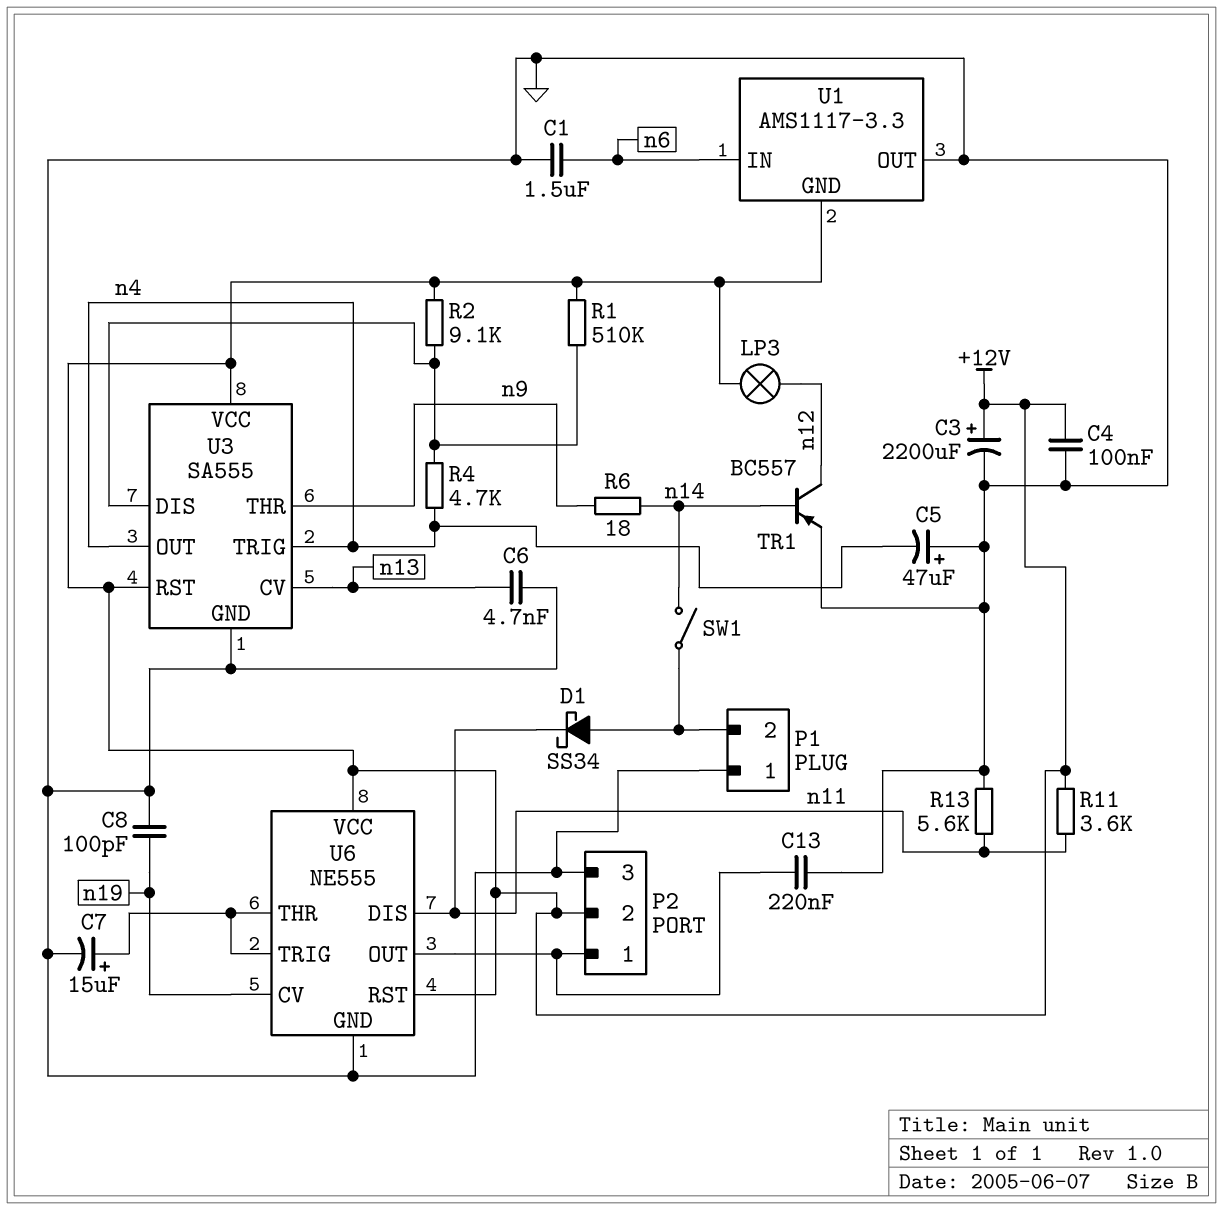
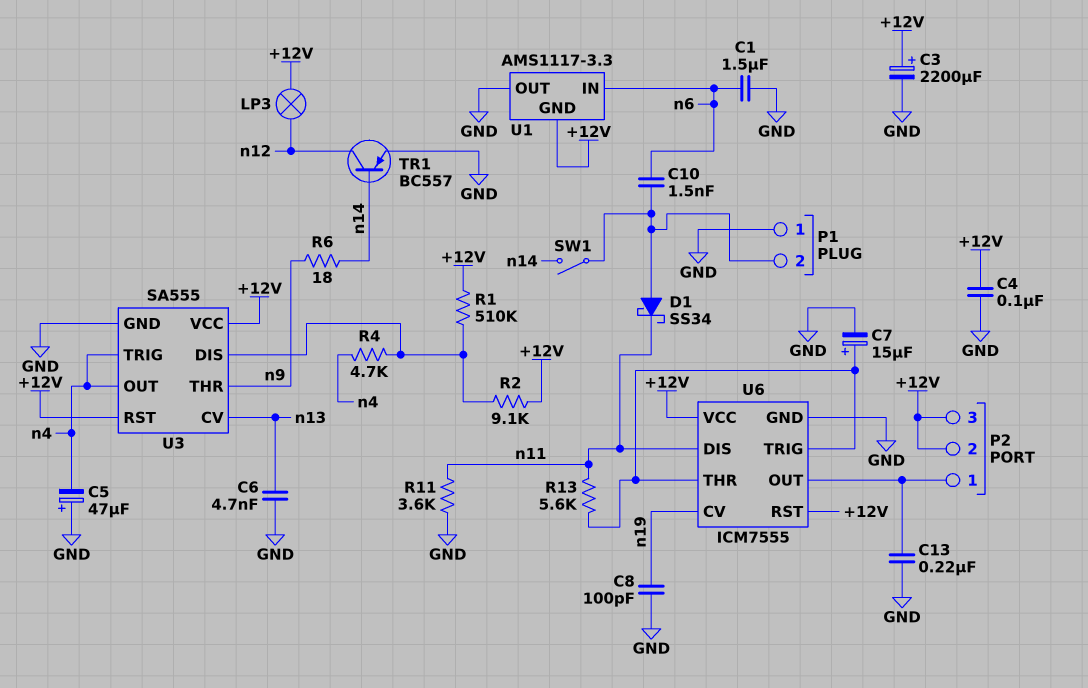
C10: none -> 1.5nF (P1/2, n6)
P2 pin 3: GND -> +12V
R11: 3.6k (+12V, n11) -> 3.6k (GND, n11)
R13: 5.6k (GND, n11) -> 5.6k (U6/THR, n11)
U6: NE555 -> ICM7555

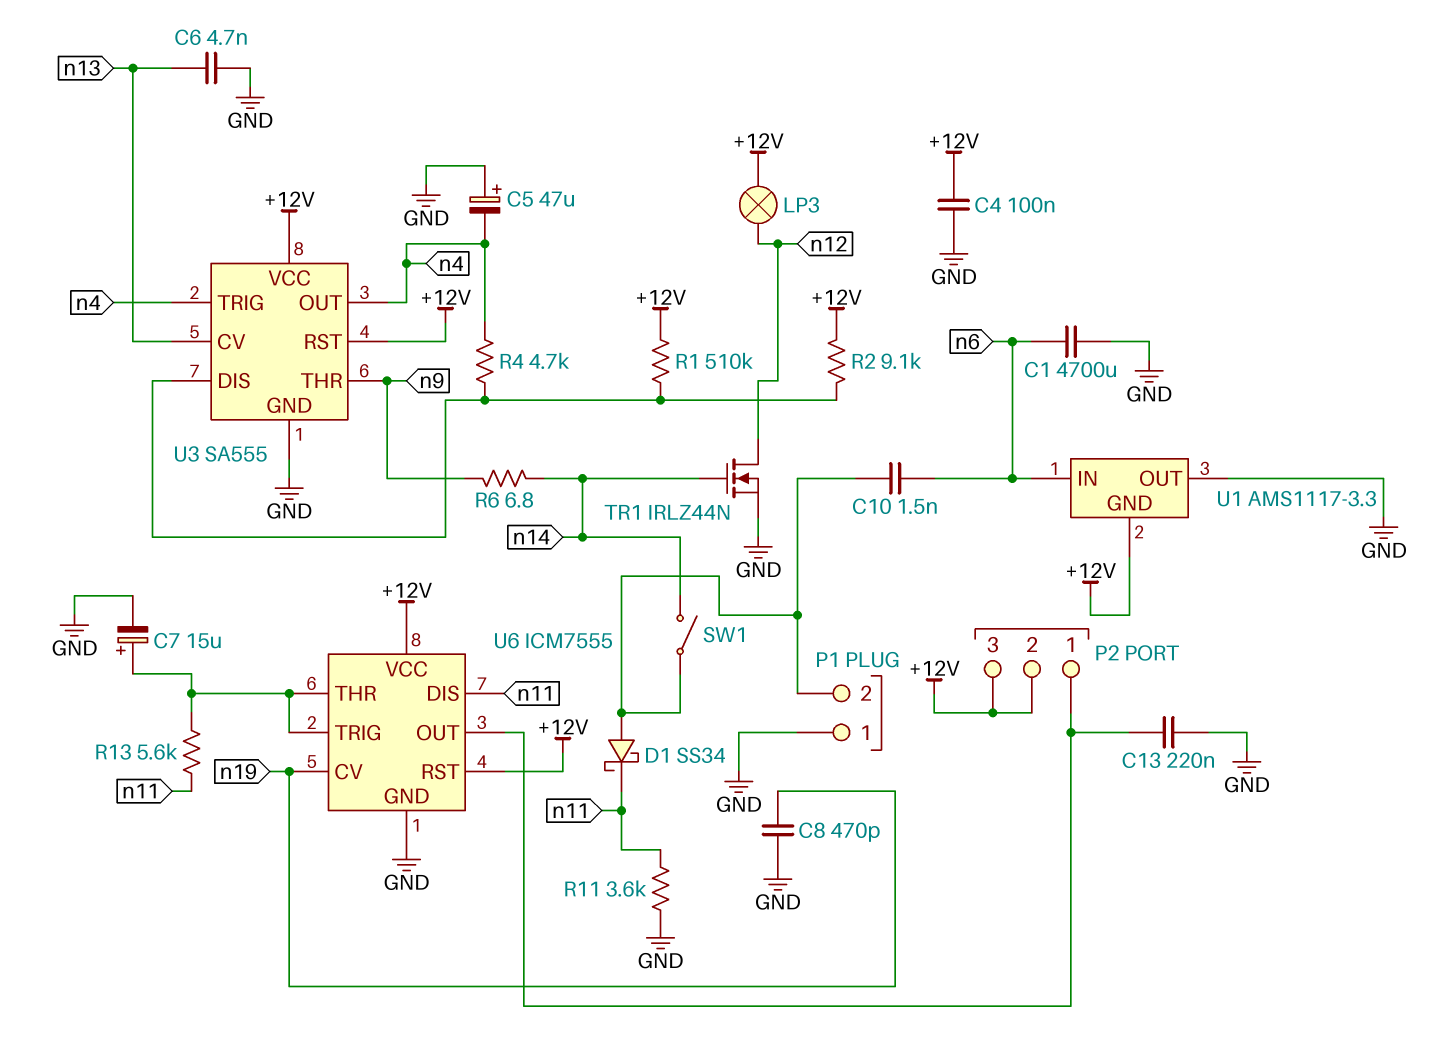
C1: 1.5uF (GND, n6) -> 4700uF (GND, n6)
C3: 2200uF (plus +12V, minus GND) -> none
C8: 100pF (GND, n19) -> 470pF (GND, n19)
R6: 18 (n9, n14) -> 6.8 (n9, n14)
TR1: PNP BC557 (B n14, C n12, E GND) -> NMOS IRLZ44N (G n14, D n12, S GND)

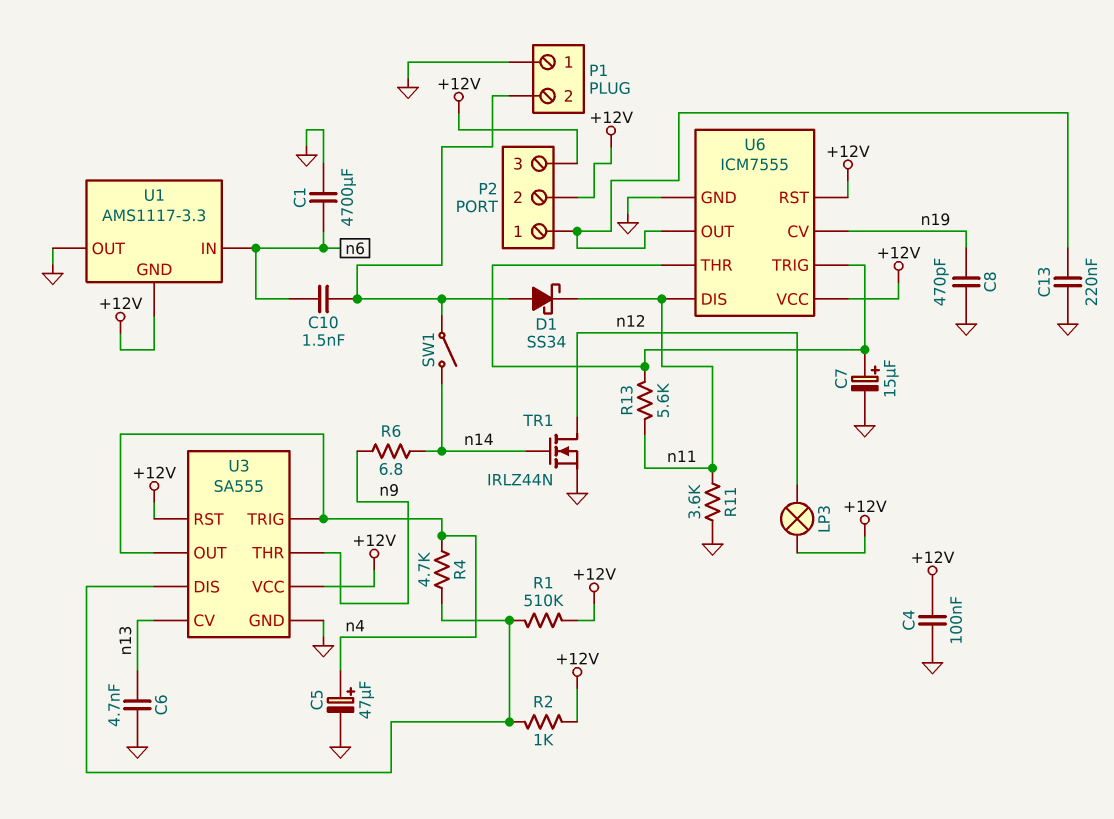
C5: 47uF (plus GND, minus n4) -> 47uF (plus n4, minus GND)
R2: 9.1k (+12V, U3/DIS) -> 1k (+12V, U3/DIS)

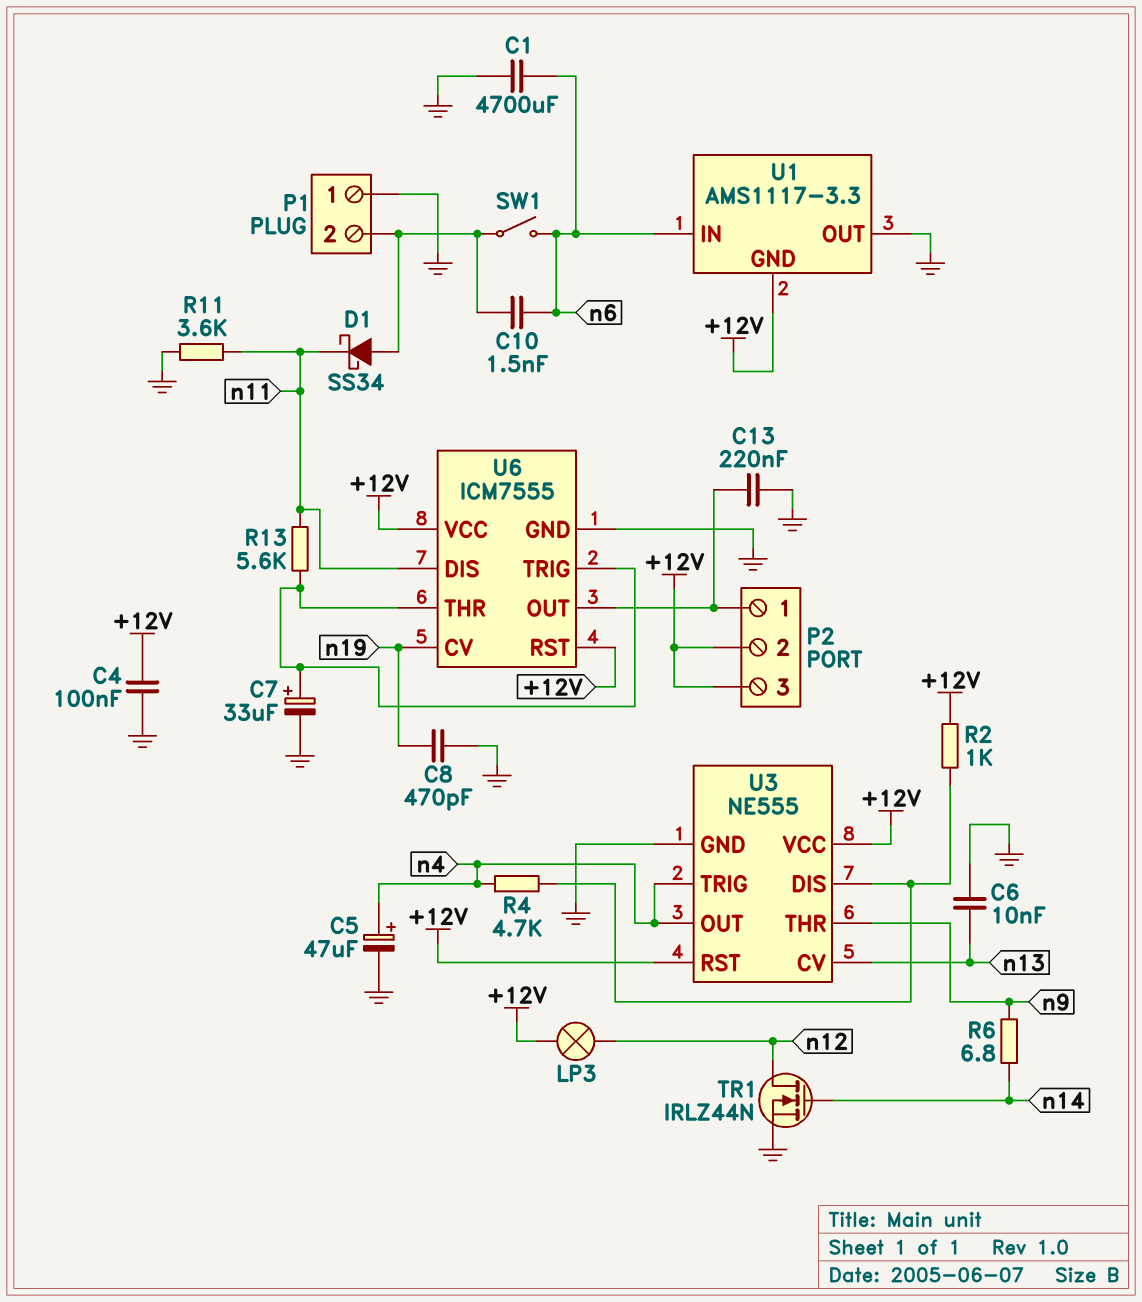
C6: 4.7nF (GND, n13) -> 10nF (GND, n13)
C7: 15uF (plus U6/THR, minus GND) -> 33uF (plus U6/THR, minus GND)
R1: 510k (+12V, U3/DIS) -> none
SW1: switch (P1/2, n14) -> switch (P1/2, n6)
U3: SA555 -> NE555

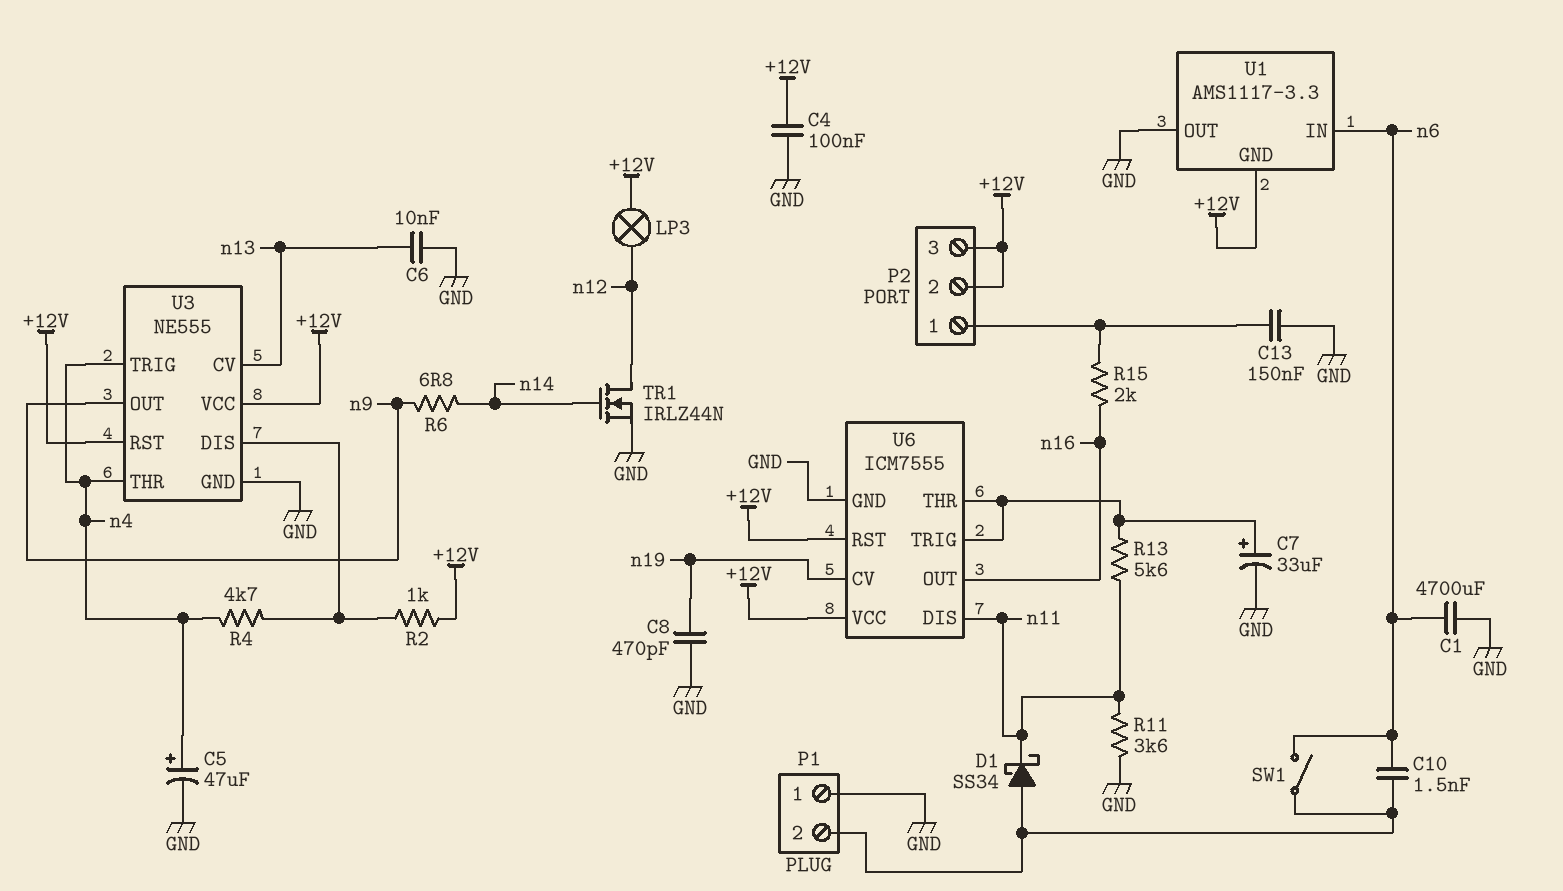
C13: 220nF (GND, P2/1) -> 150nF (GND, P2/1)
R15: none -> 2k (P2/1, n16)
U3 pin OUT: n4 -> n9
U3 pin THR: n9 -> n4
U6 pin OUT: P2/1 -> n16

